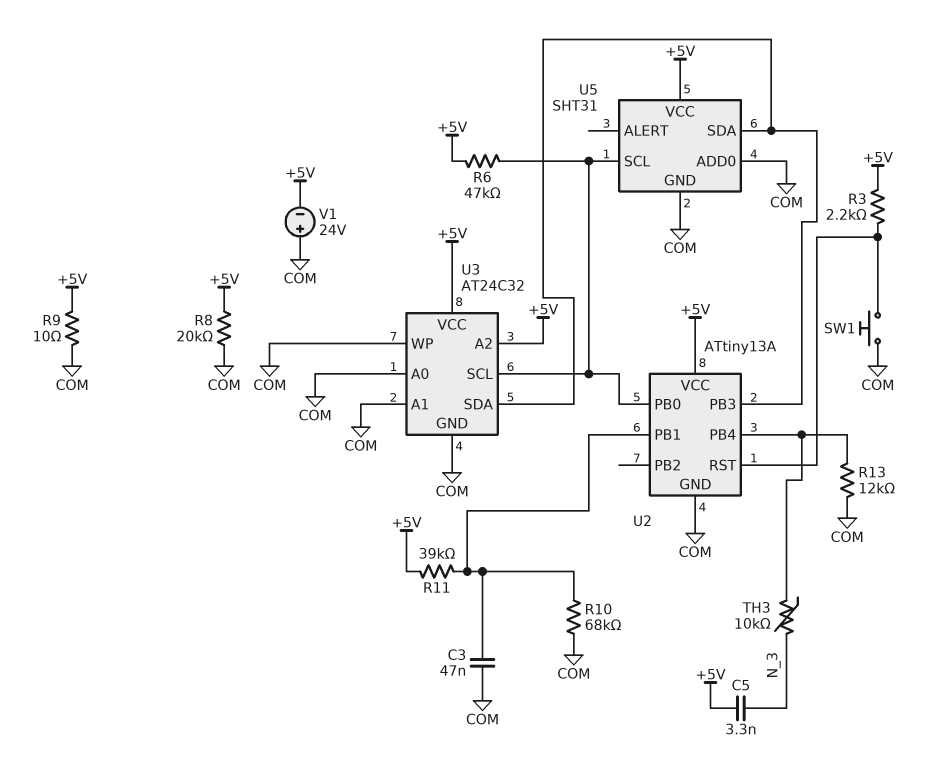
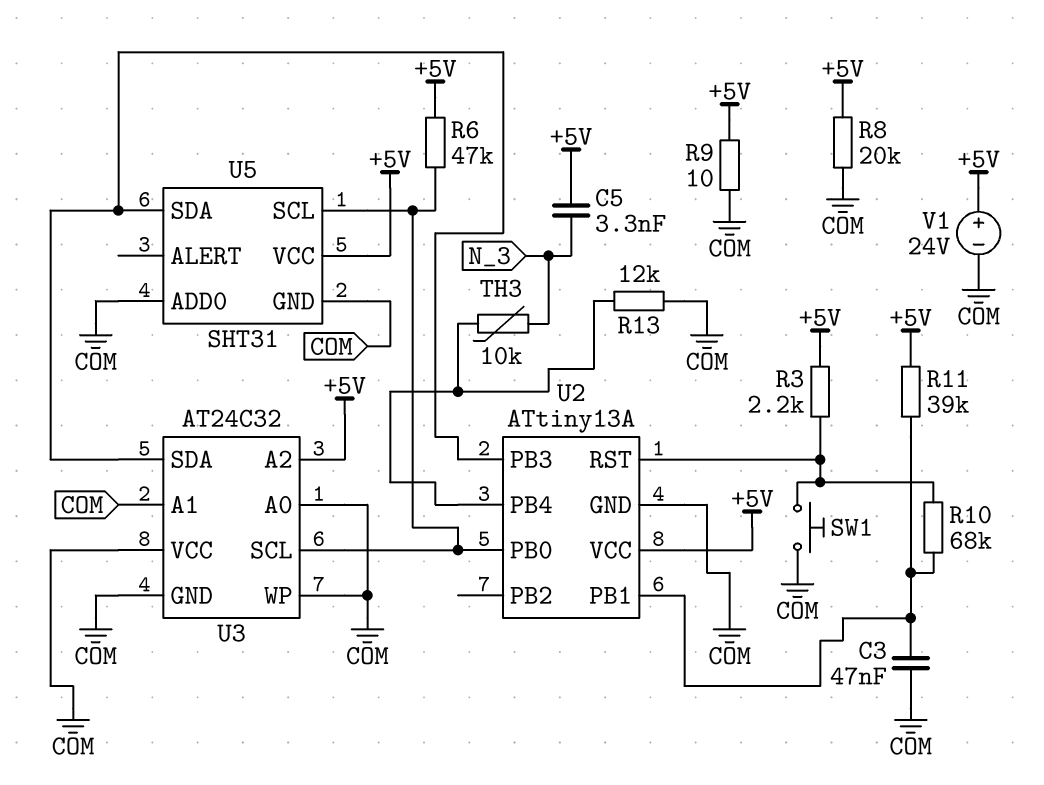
R10: 68k (COM, U2/PB1) -> 68k (U2/PB1, U2/RST)
U3 pin VCC: +5V -> COM
V1: 24V (plus COM, minus +5V) -> 24V (plus +5V, minus COM)

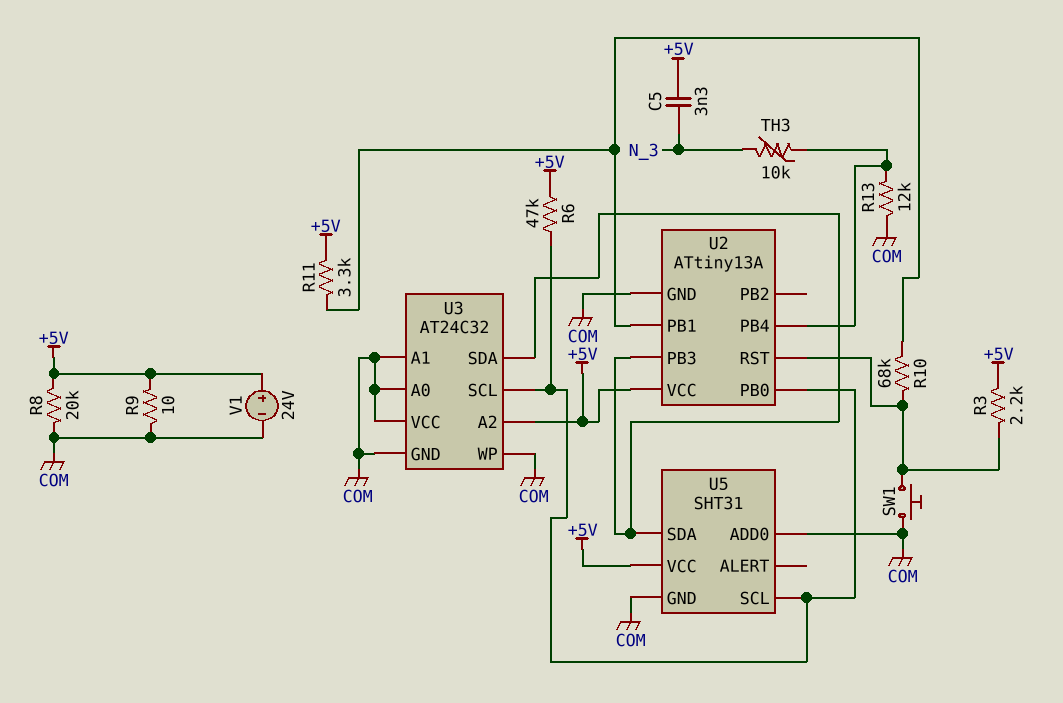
C3: 47nF (COM, U2/PB1) -> none
R11: 39k (+5V, U2/PB1) -> 3.3k (+5V, U2/PB1)

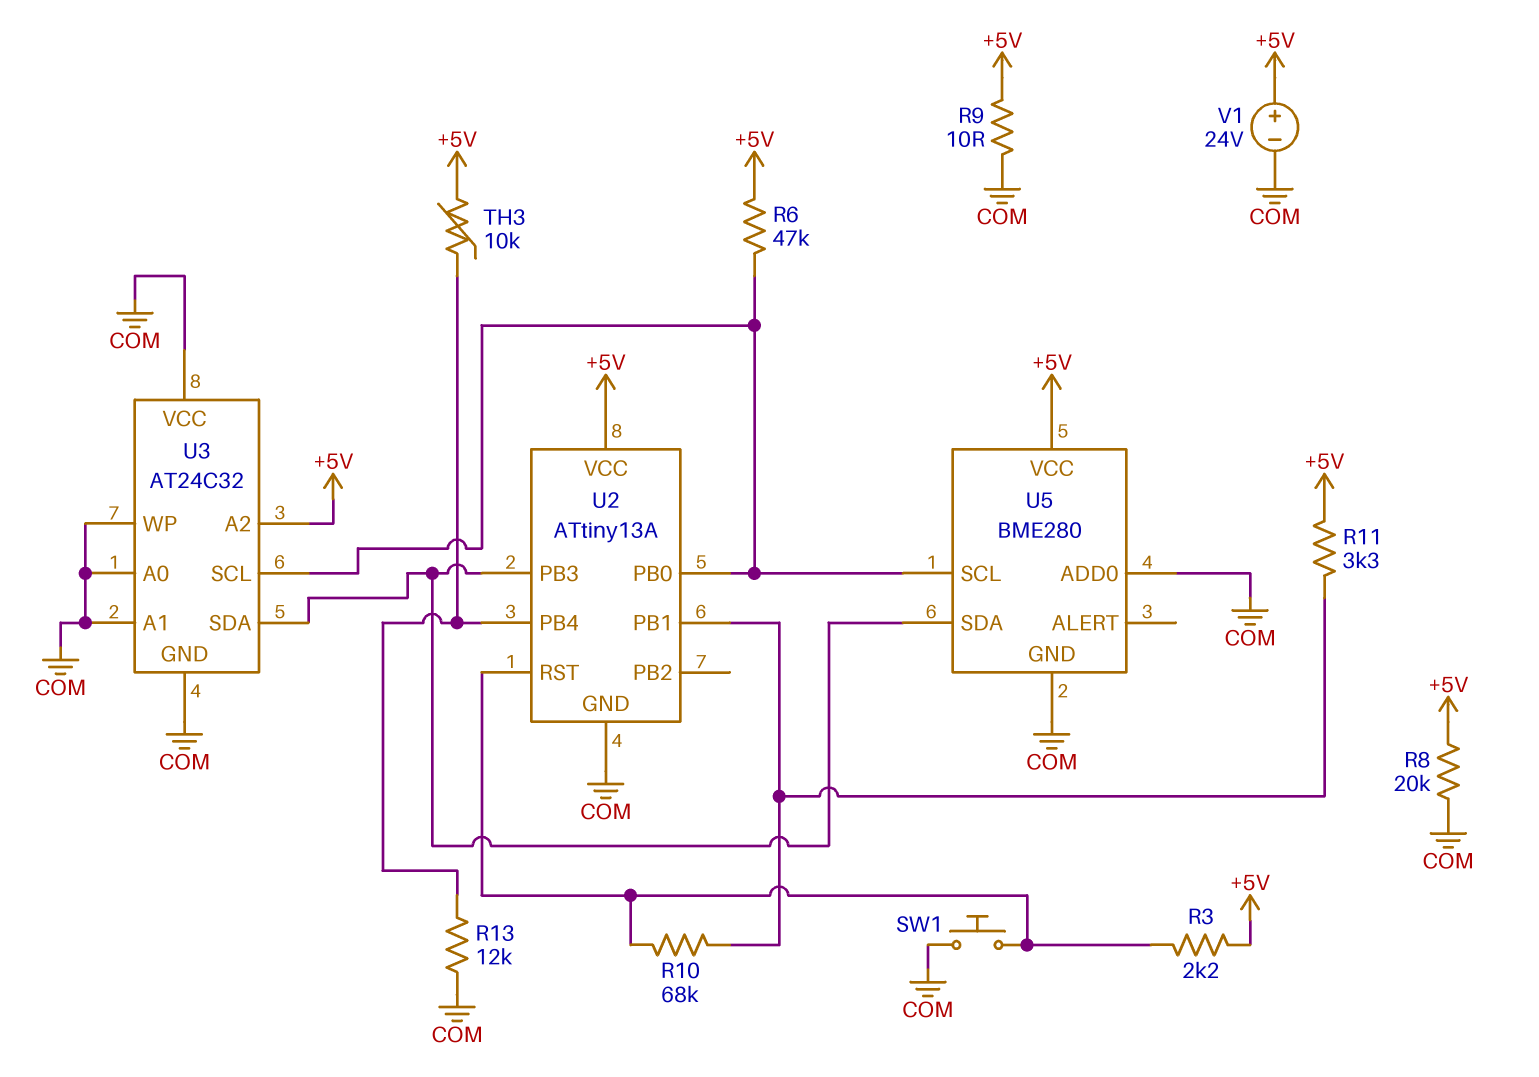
C5: 3.3nF (+5V, N_3) -> none
TH3: 10k (N_3, U2/PB4) -> 10k (+5V, U2/PB4)
U5: SHT31 -> BME280

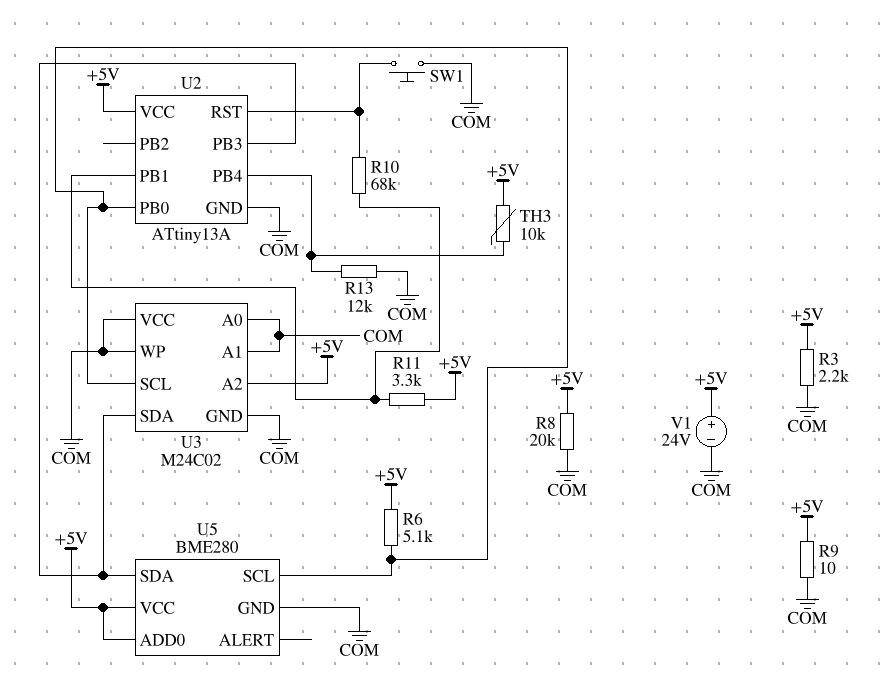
R3: 2.2k (+5V, U2/RST) -> 2.2k (+5V, COM)
R6: 47k (+5V, U2/PB0) -> 5.1k (+5V, U2/PB0)
U3: AT24C32 -> M24C02
U5 pin ADD0: COM -> +5V

